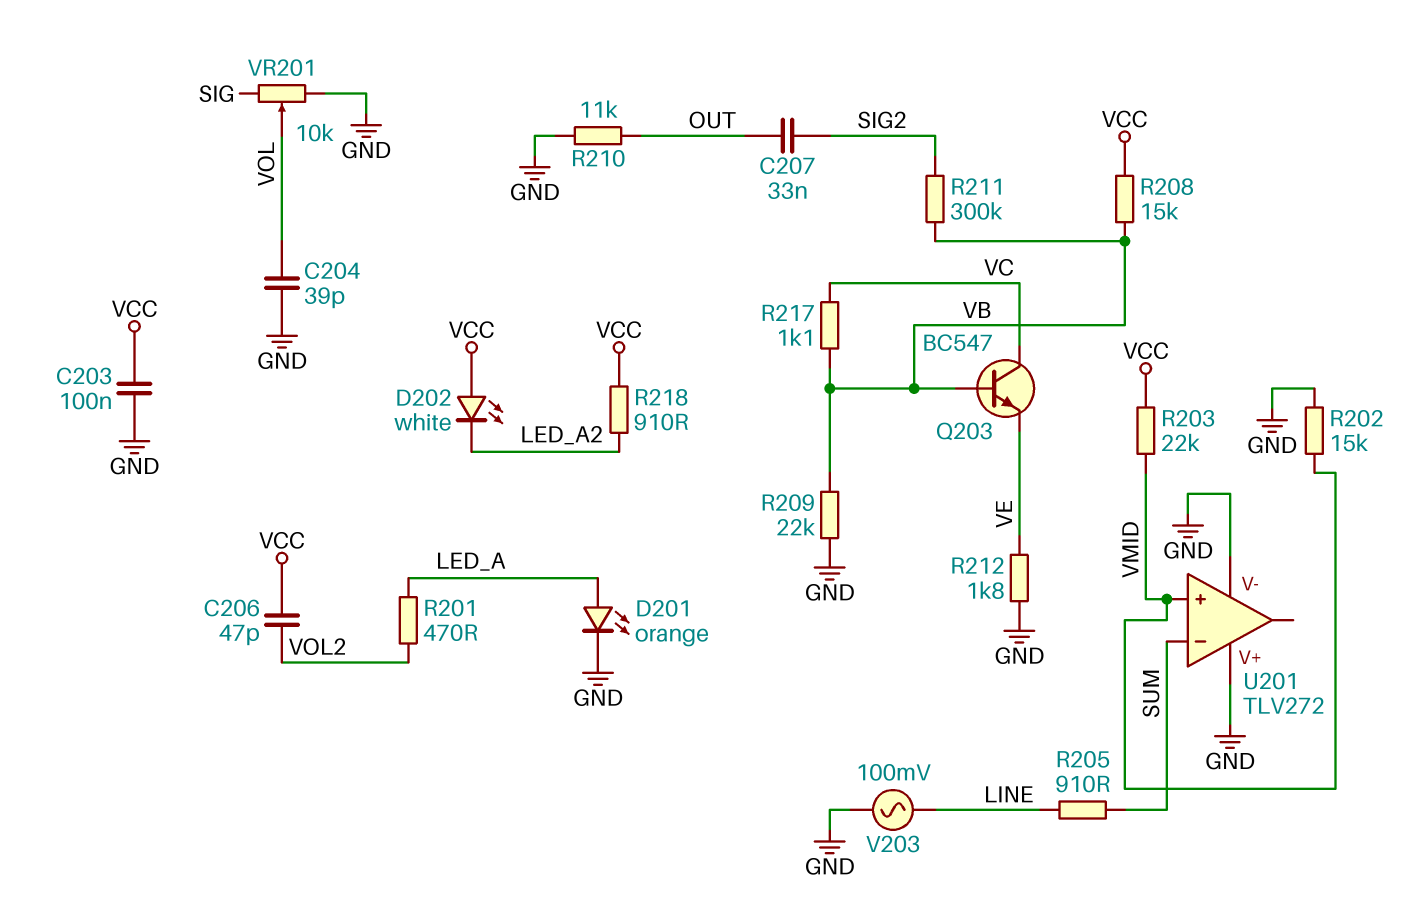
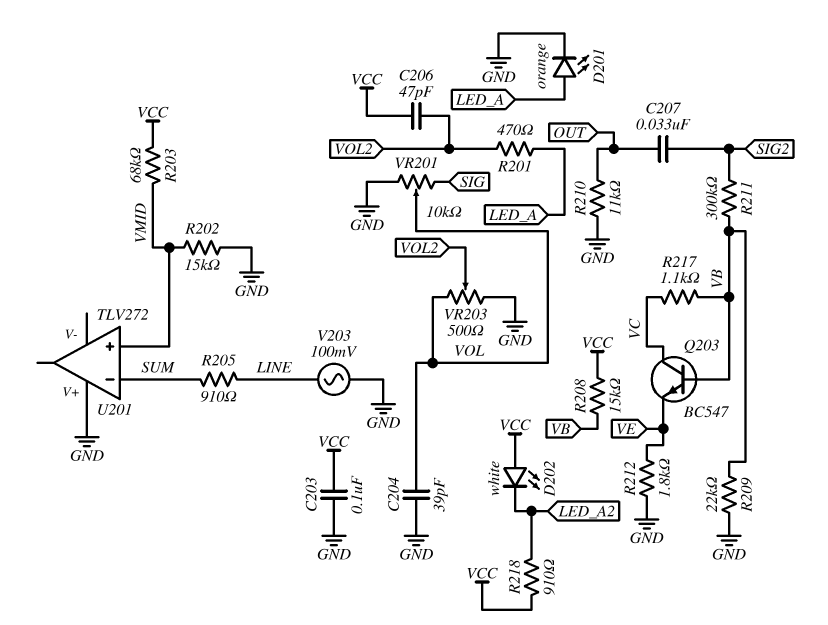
R203: 22k (VCC, VMID) -> 68k (VCC, VMID)
U201 pin V-: GND -> none
VR203: none -> 500 (GND, VOL, wiper VOL2)

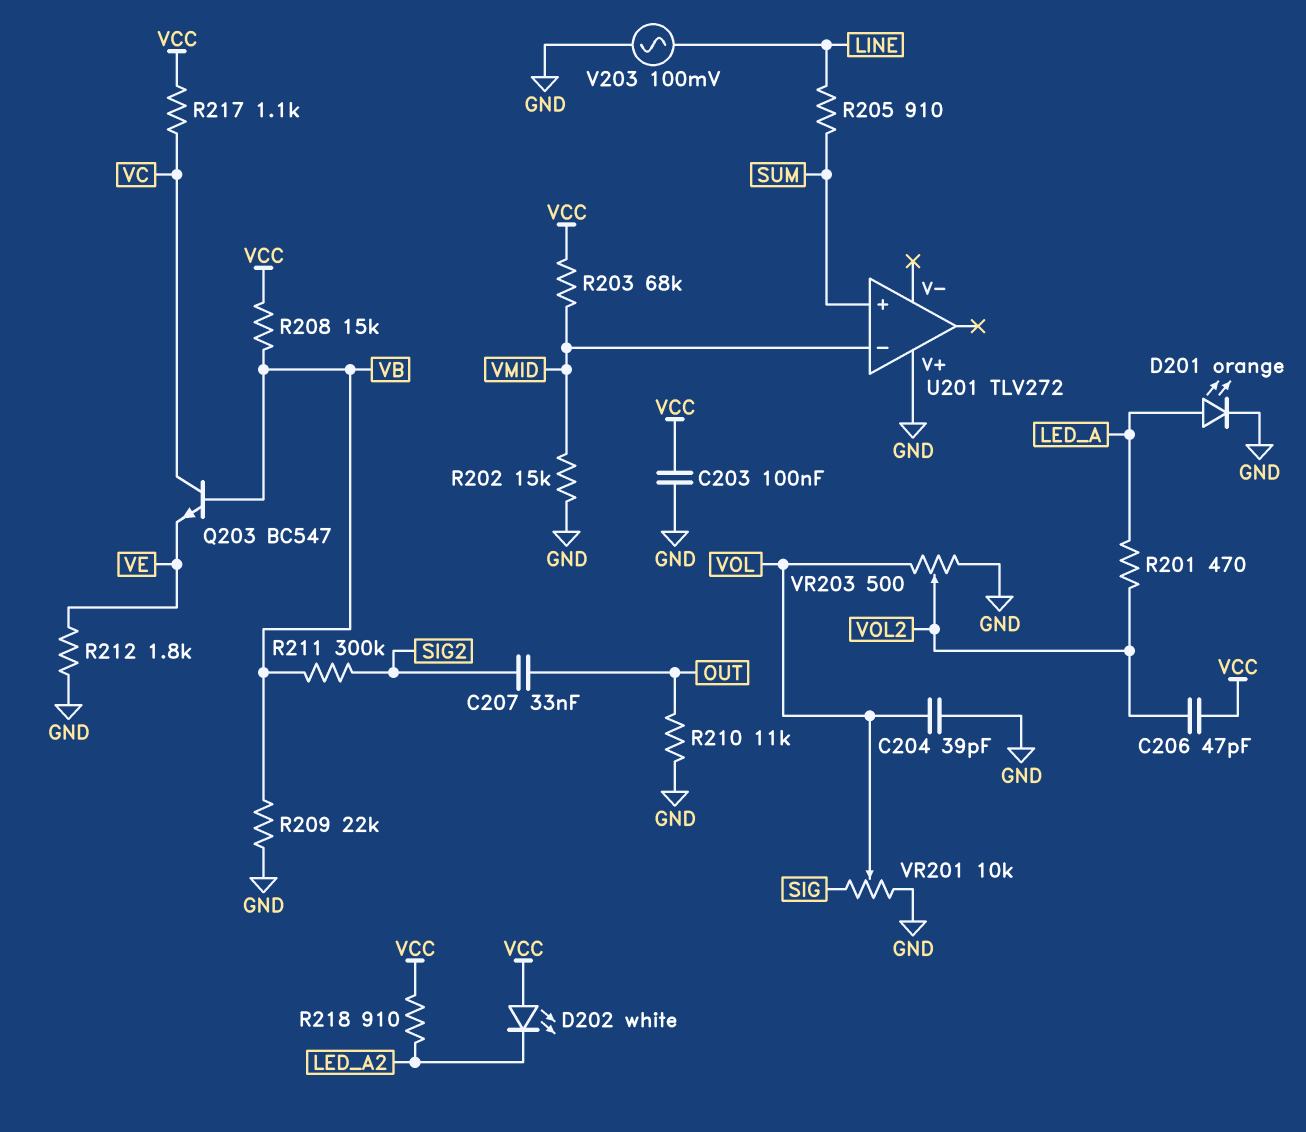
R217: 1.1k (VB, VC) -> 1.1k (VC, VCC)
U201 pin in+: VMID -> SUM
U201 pin in-: SUM -> VMID

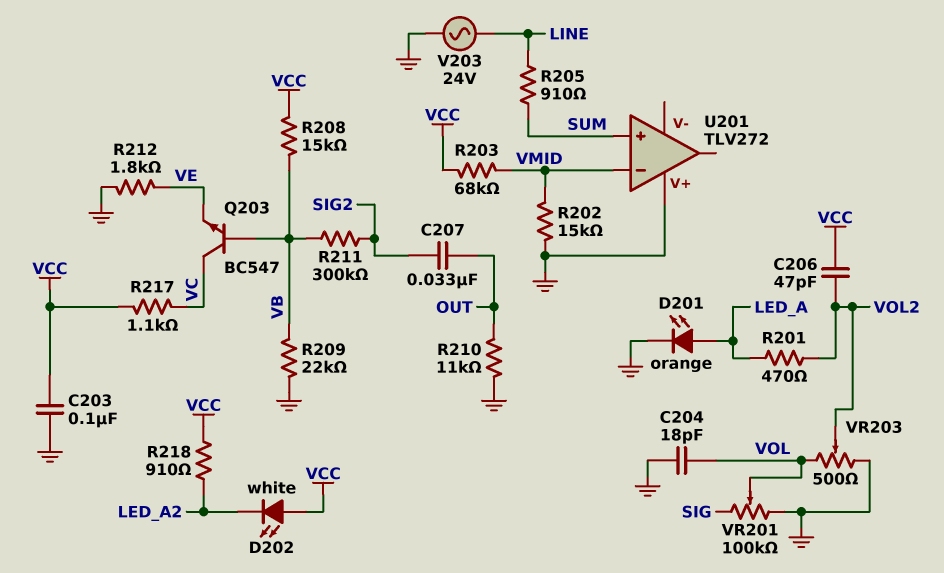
C204: 39pF (GND, VOL) -> 18pF (GND, VOL)
V203: AC 100mV (GND, LINE) -> AC 24V (GND, LINE)
VR201: 10k (GND, SIG, wiper VOL) -> 100k (GND, SIG, wiper VOL)

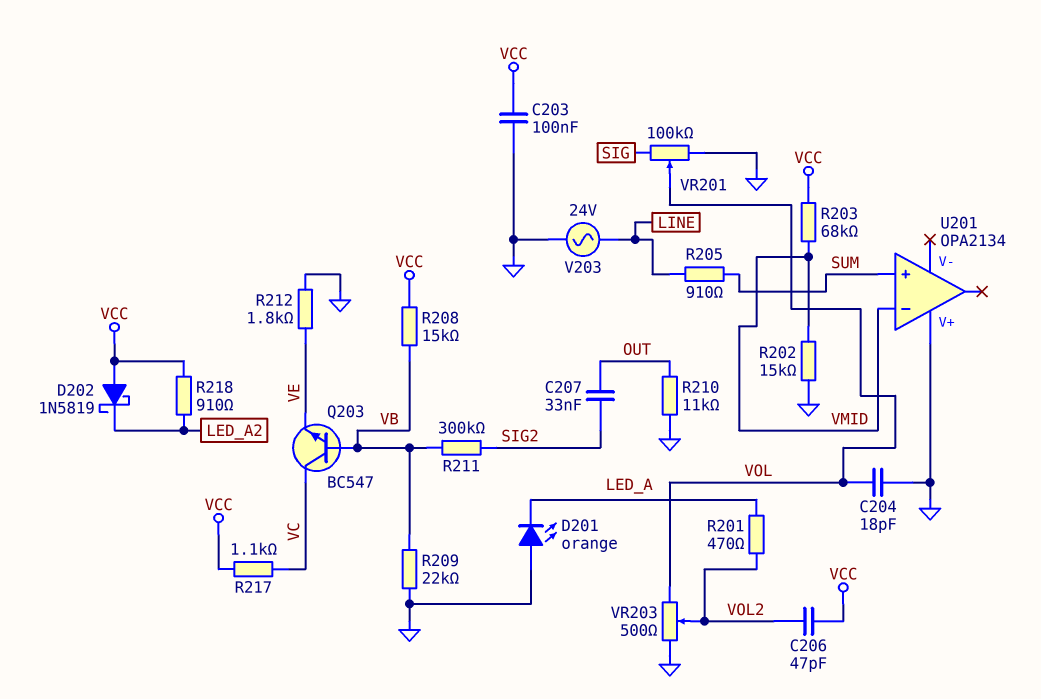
D201: LED orange (A LED_A, K GND) -> LED orange (A GND, K LED_A)
D202: LED white (A VCC, K LED_A2) -> schottky 1N5819 (A VCC, K LED_A2)
U201: TLV272 -> OPA2134

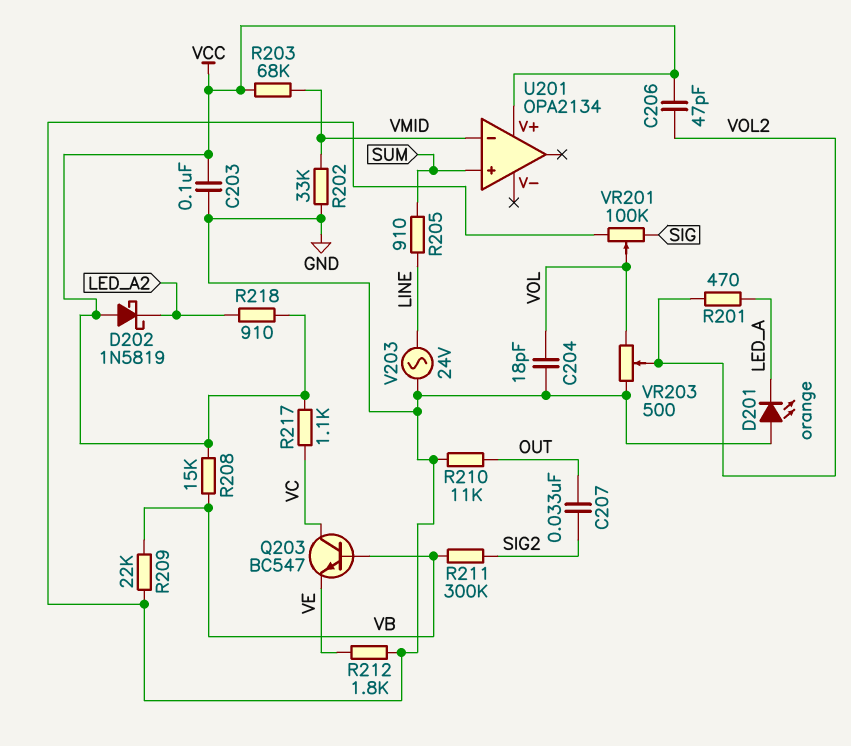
R202: 15k (GND, VMID) -> 33k (GND, VMID)
U201 pin V+: GND -> VCC

